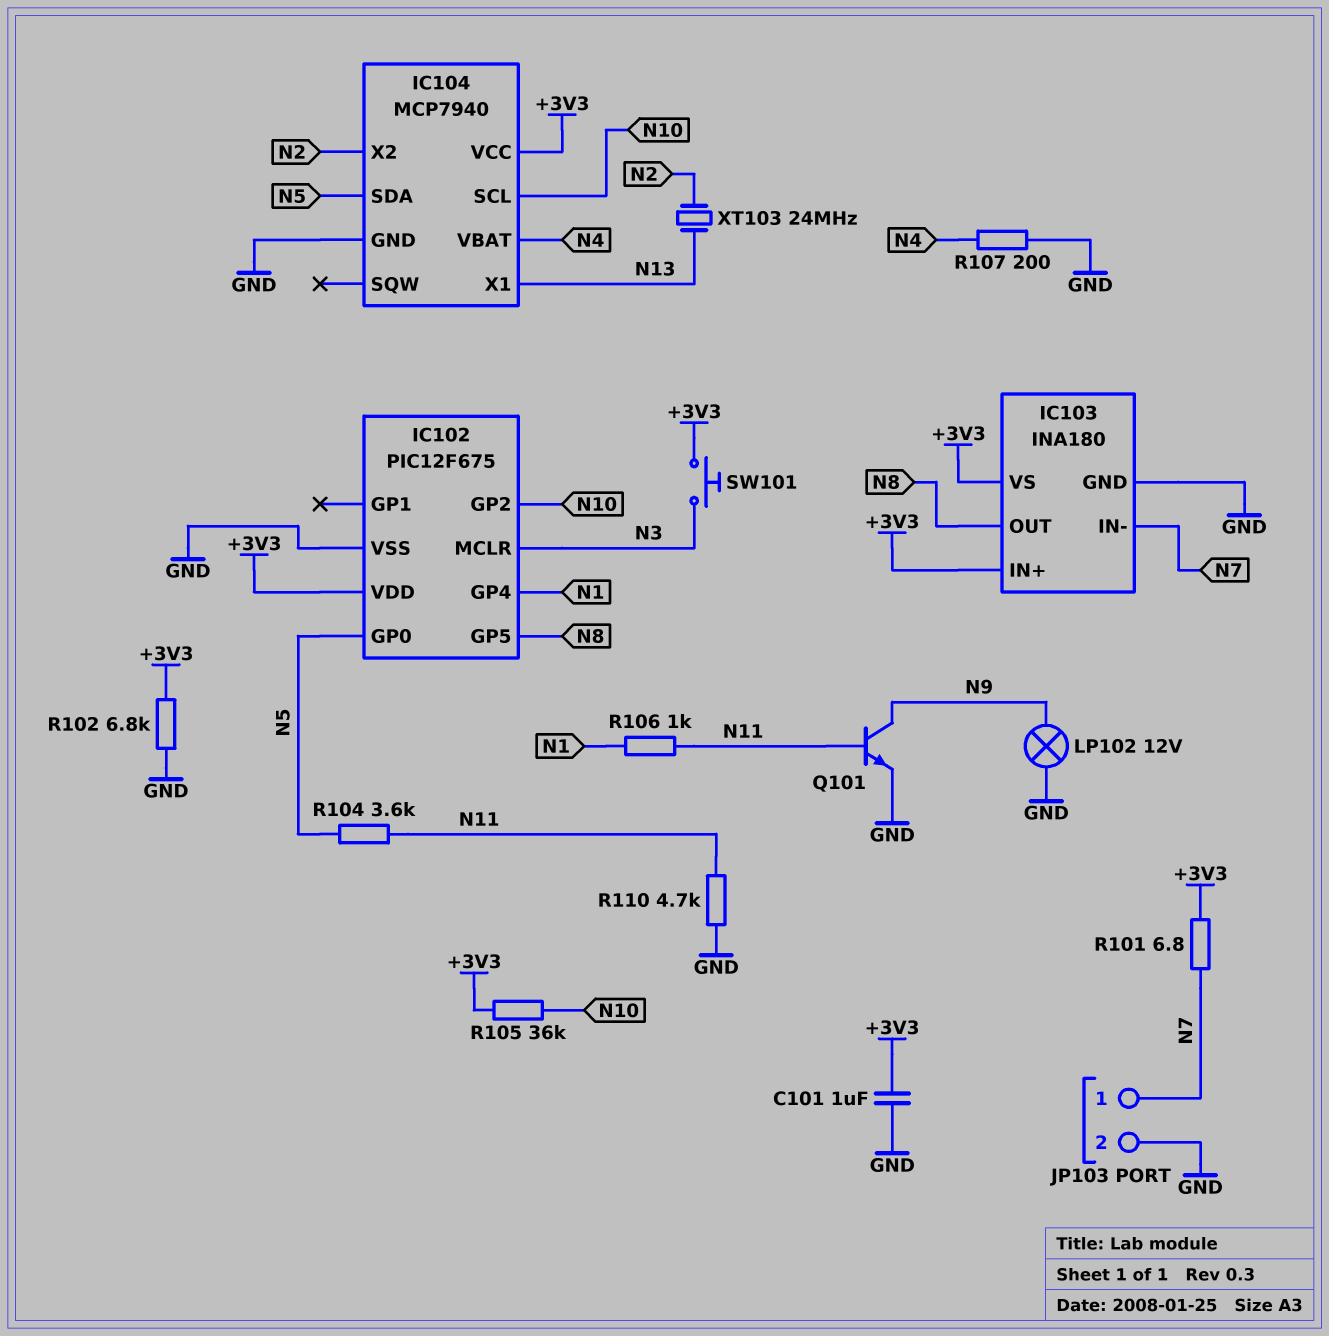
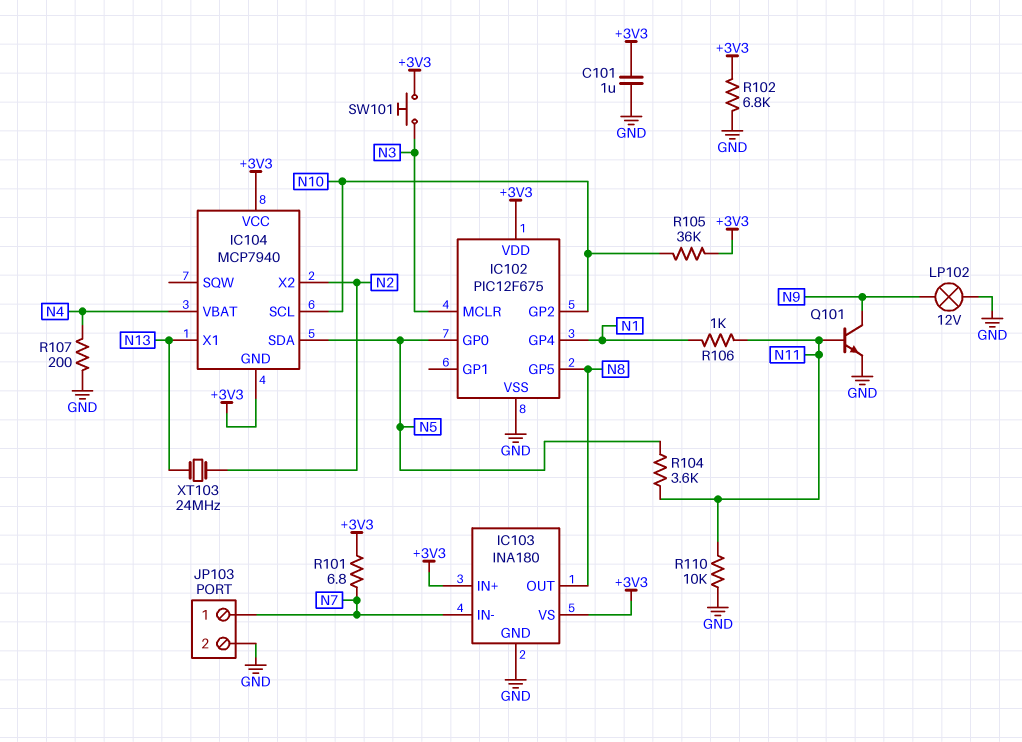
IC104 pin GND: GND -> +3V3
R110: 4.7k (GND, N11) -> 10k (GND, N11)

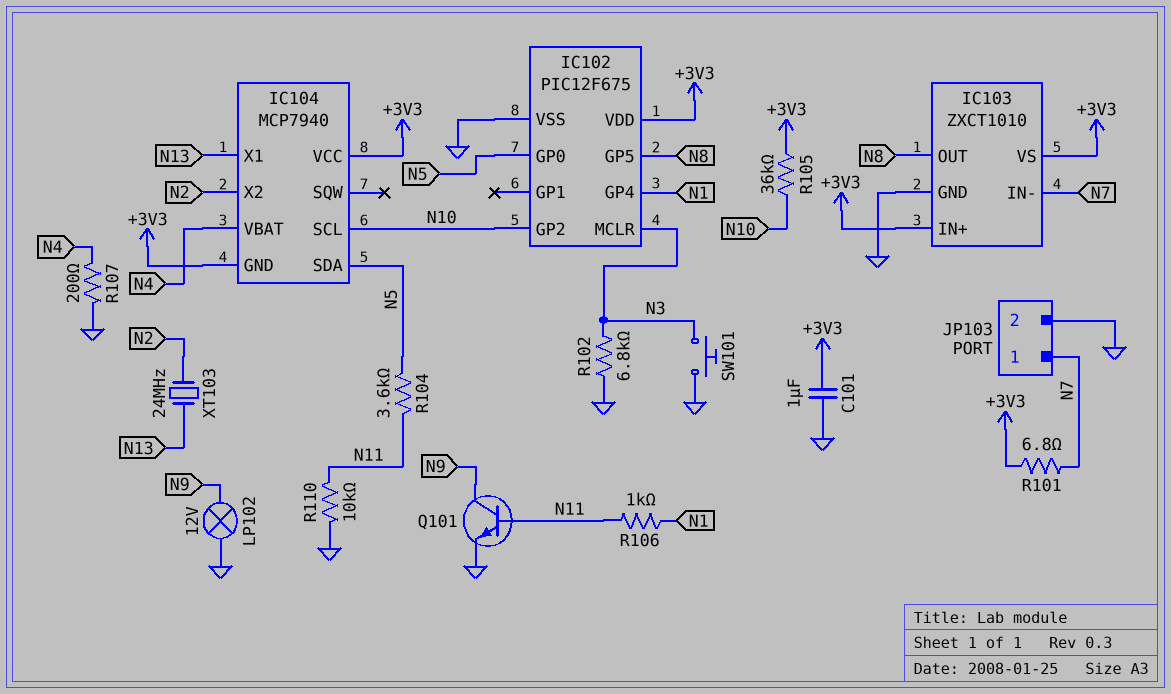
IC103: INA180 -> ZXCT1010
R102: 6.8k (+3V3, GND) -> 6.8k (GND, N3)
SW101: button (+3V3, N3) -> button (GND, N3)

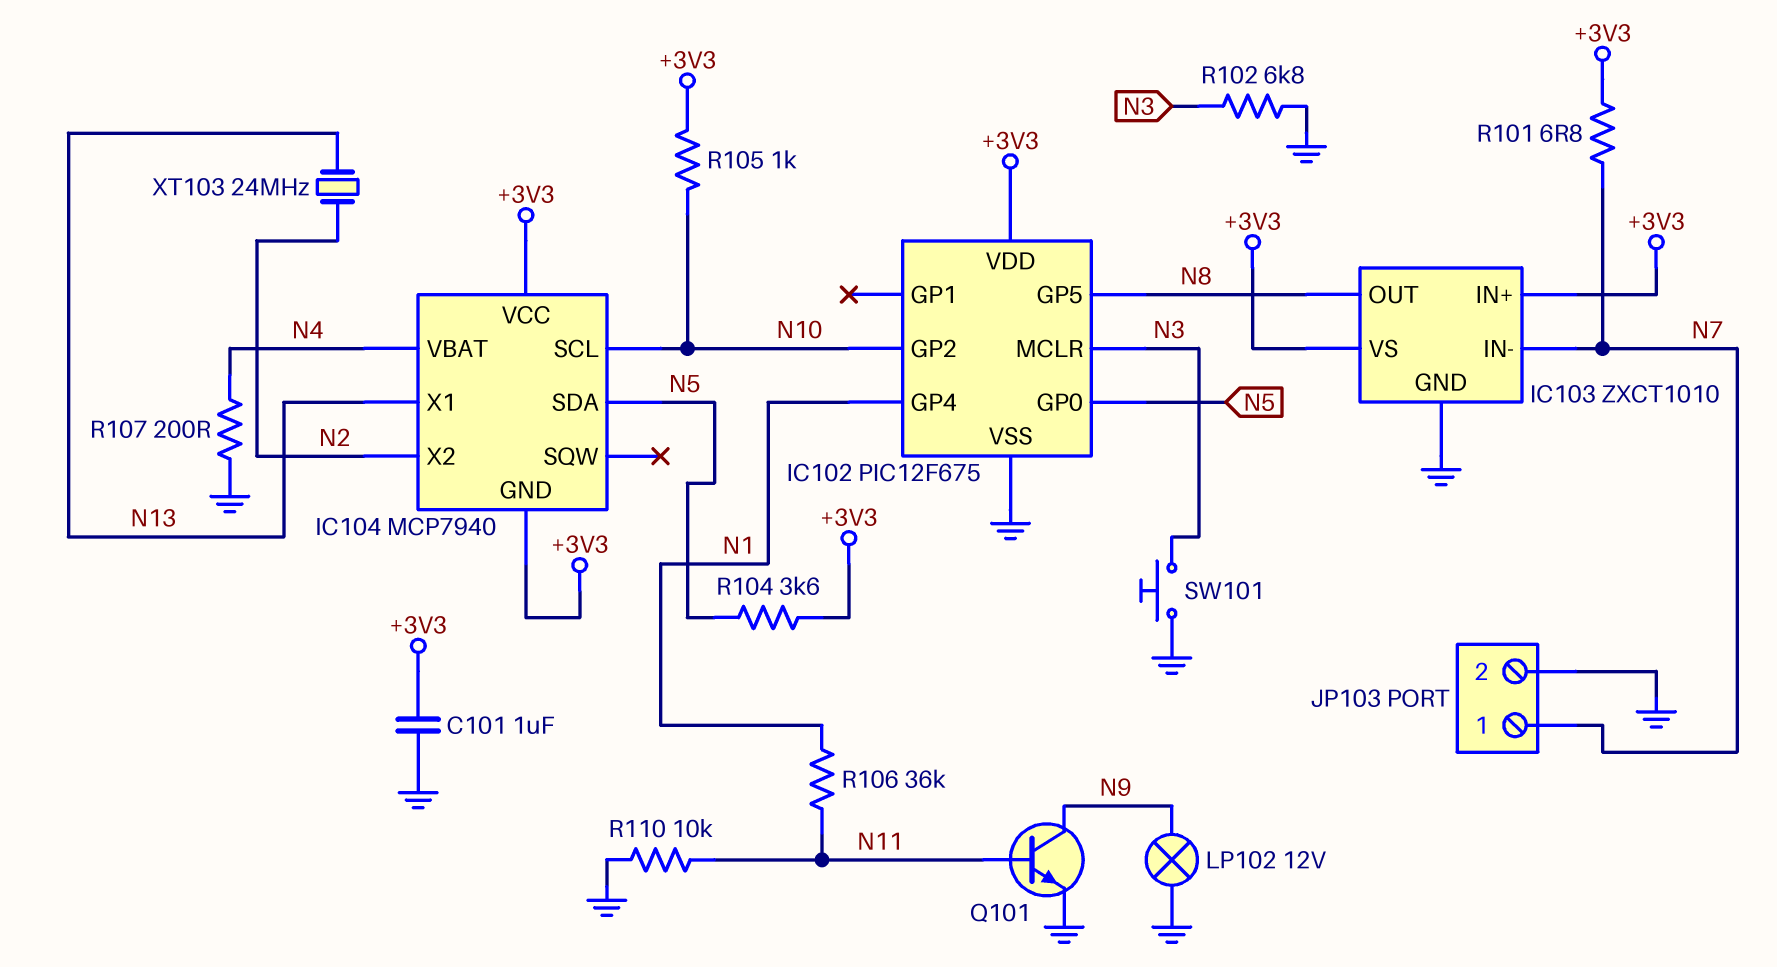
R104: 3.6k (N5, N11) -> 3.6k (+3V3, N5)
R105: 36k (+3V3, N10) -> 1k (+3V3, N10)
R106: 1k (N1, N11) -> 36k (N1, N11)

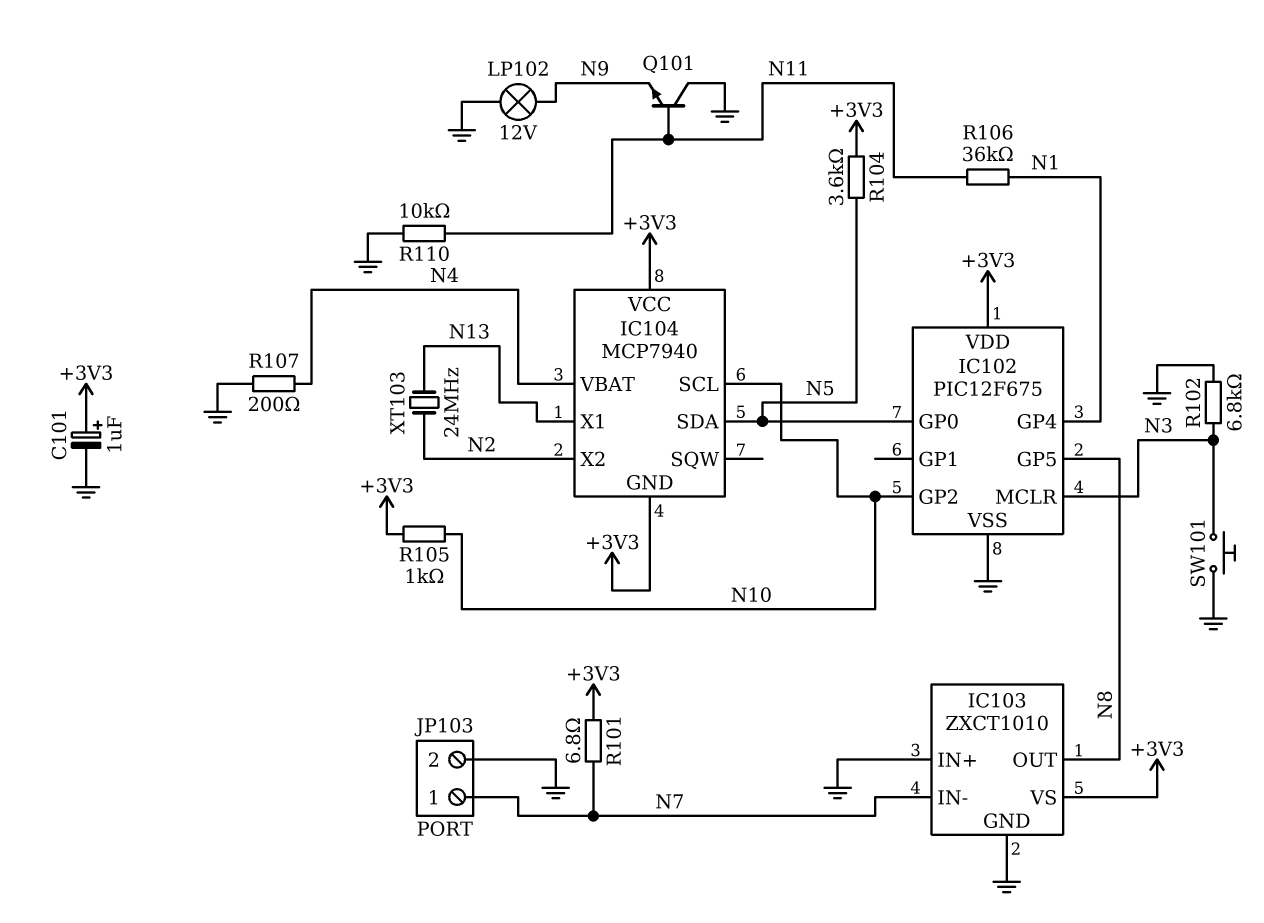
C101: 1uF (+3V3, GND) -> 1uF (plus +3V3, minus GND)
IC103 pin IN+: +3V3 -> GND
Q101: NPN (B N11, C N9, E GND) -> NPN (B N11, C GND, E N9)

